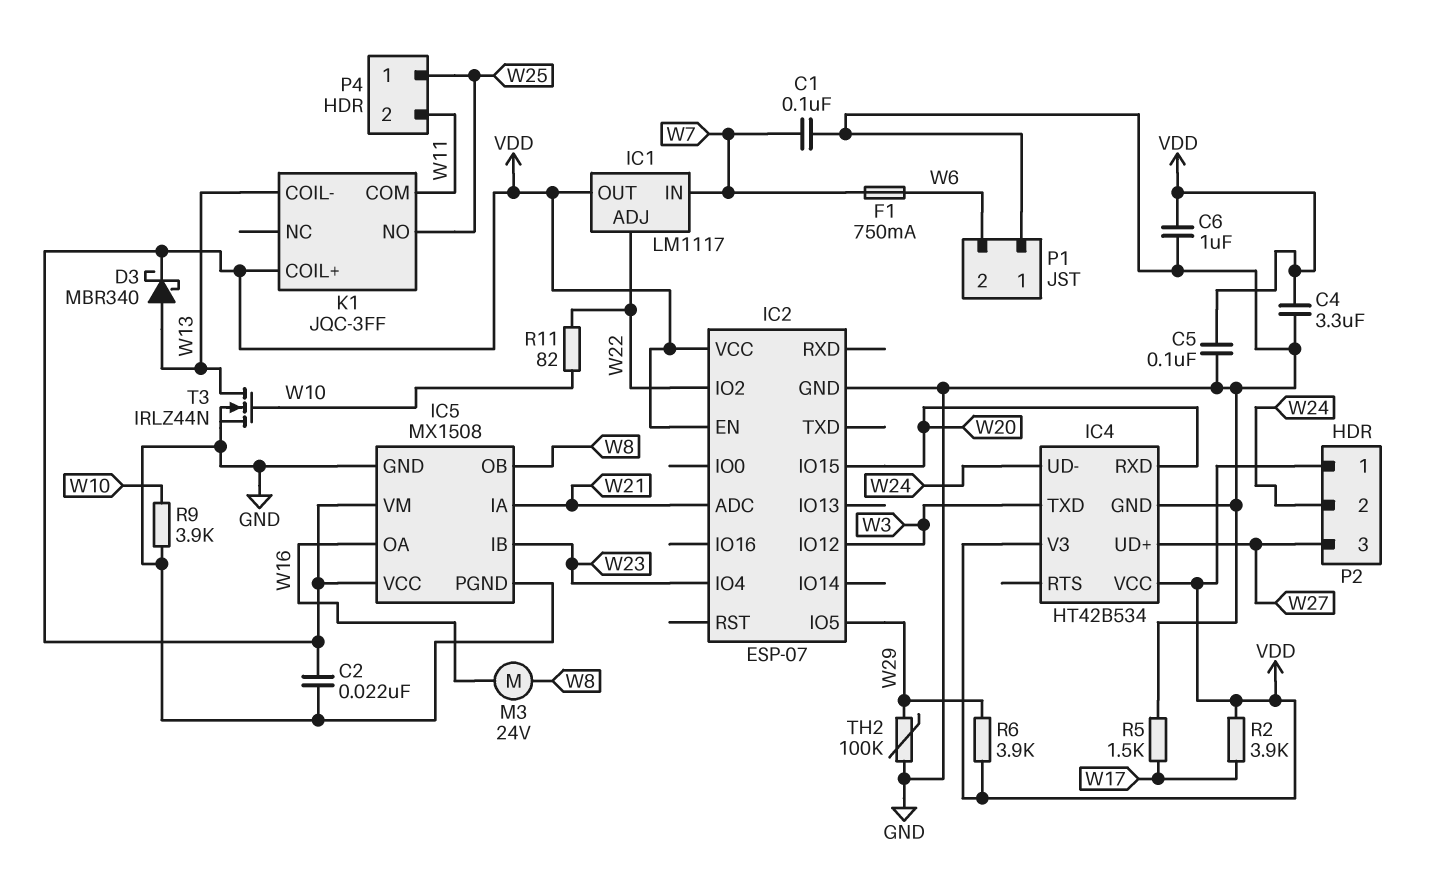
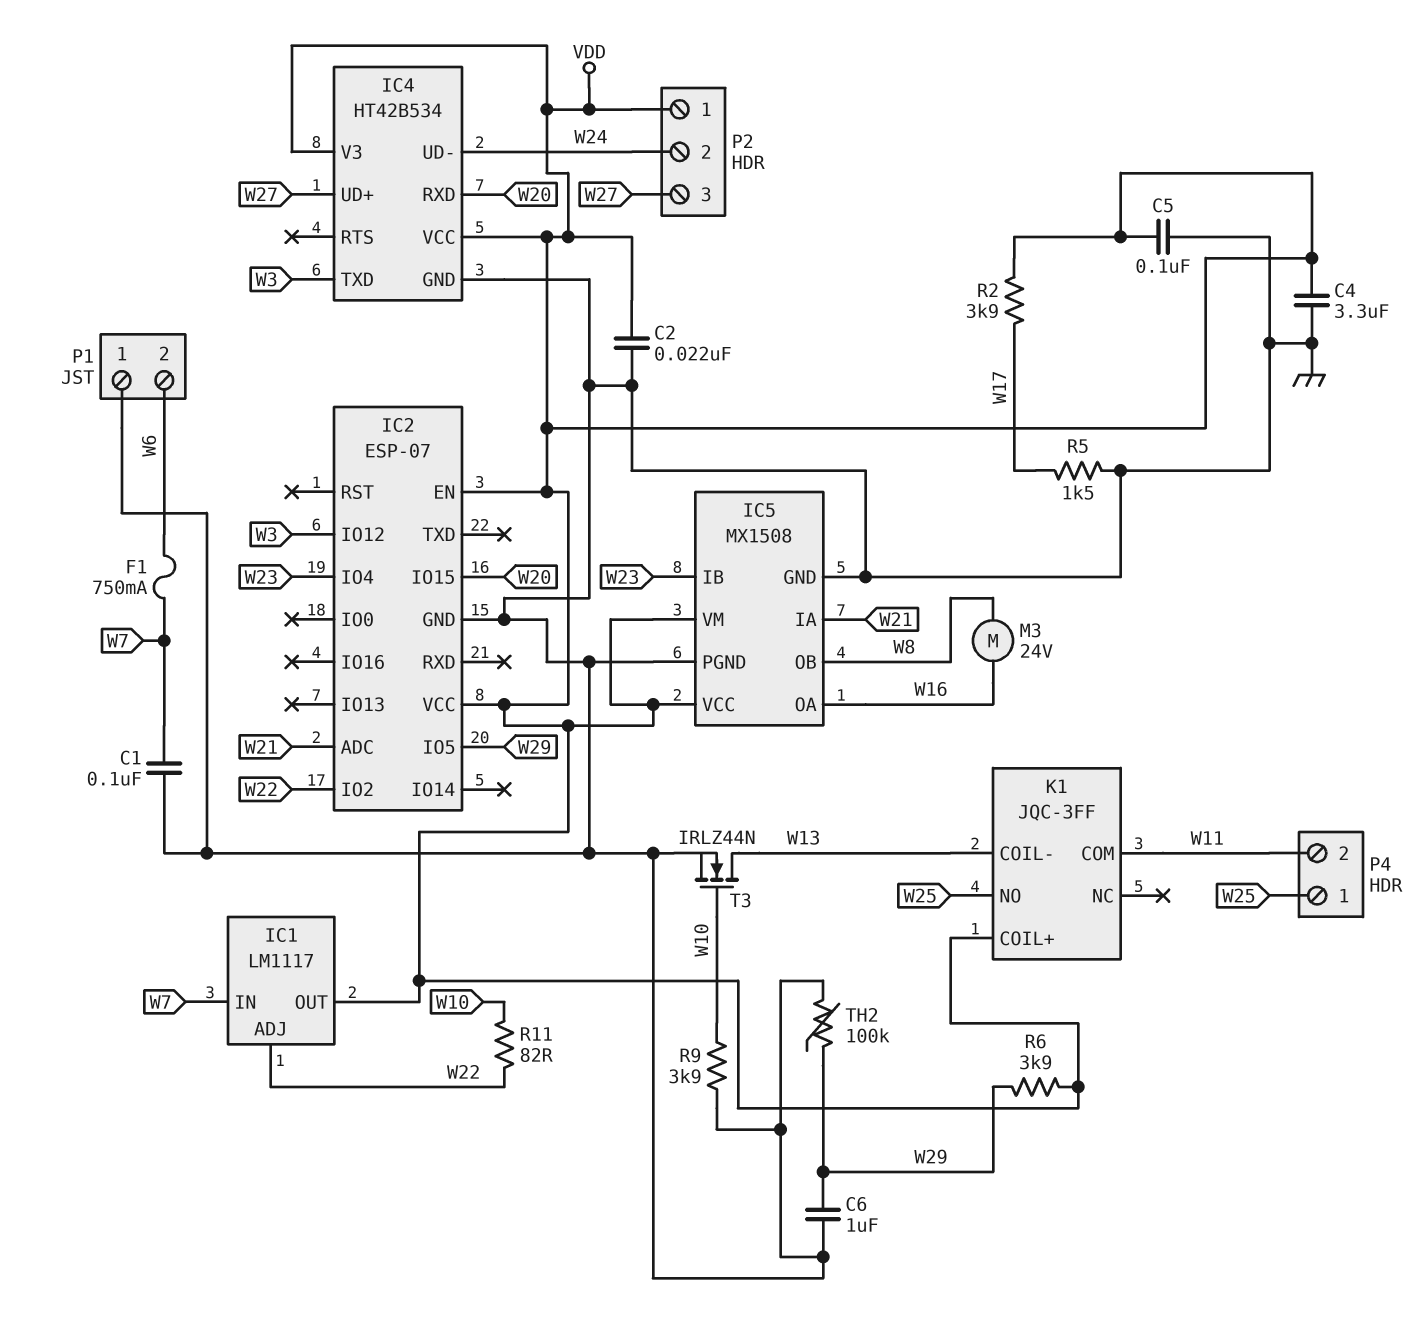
C6: 1uF (GND, VDD) -> 1uF (GND, W29)
D3: schottky MBR340 (A W13, K VDD) -> none

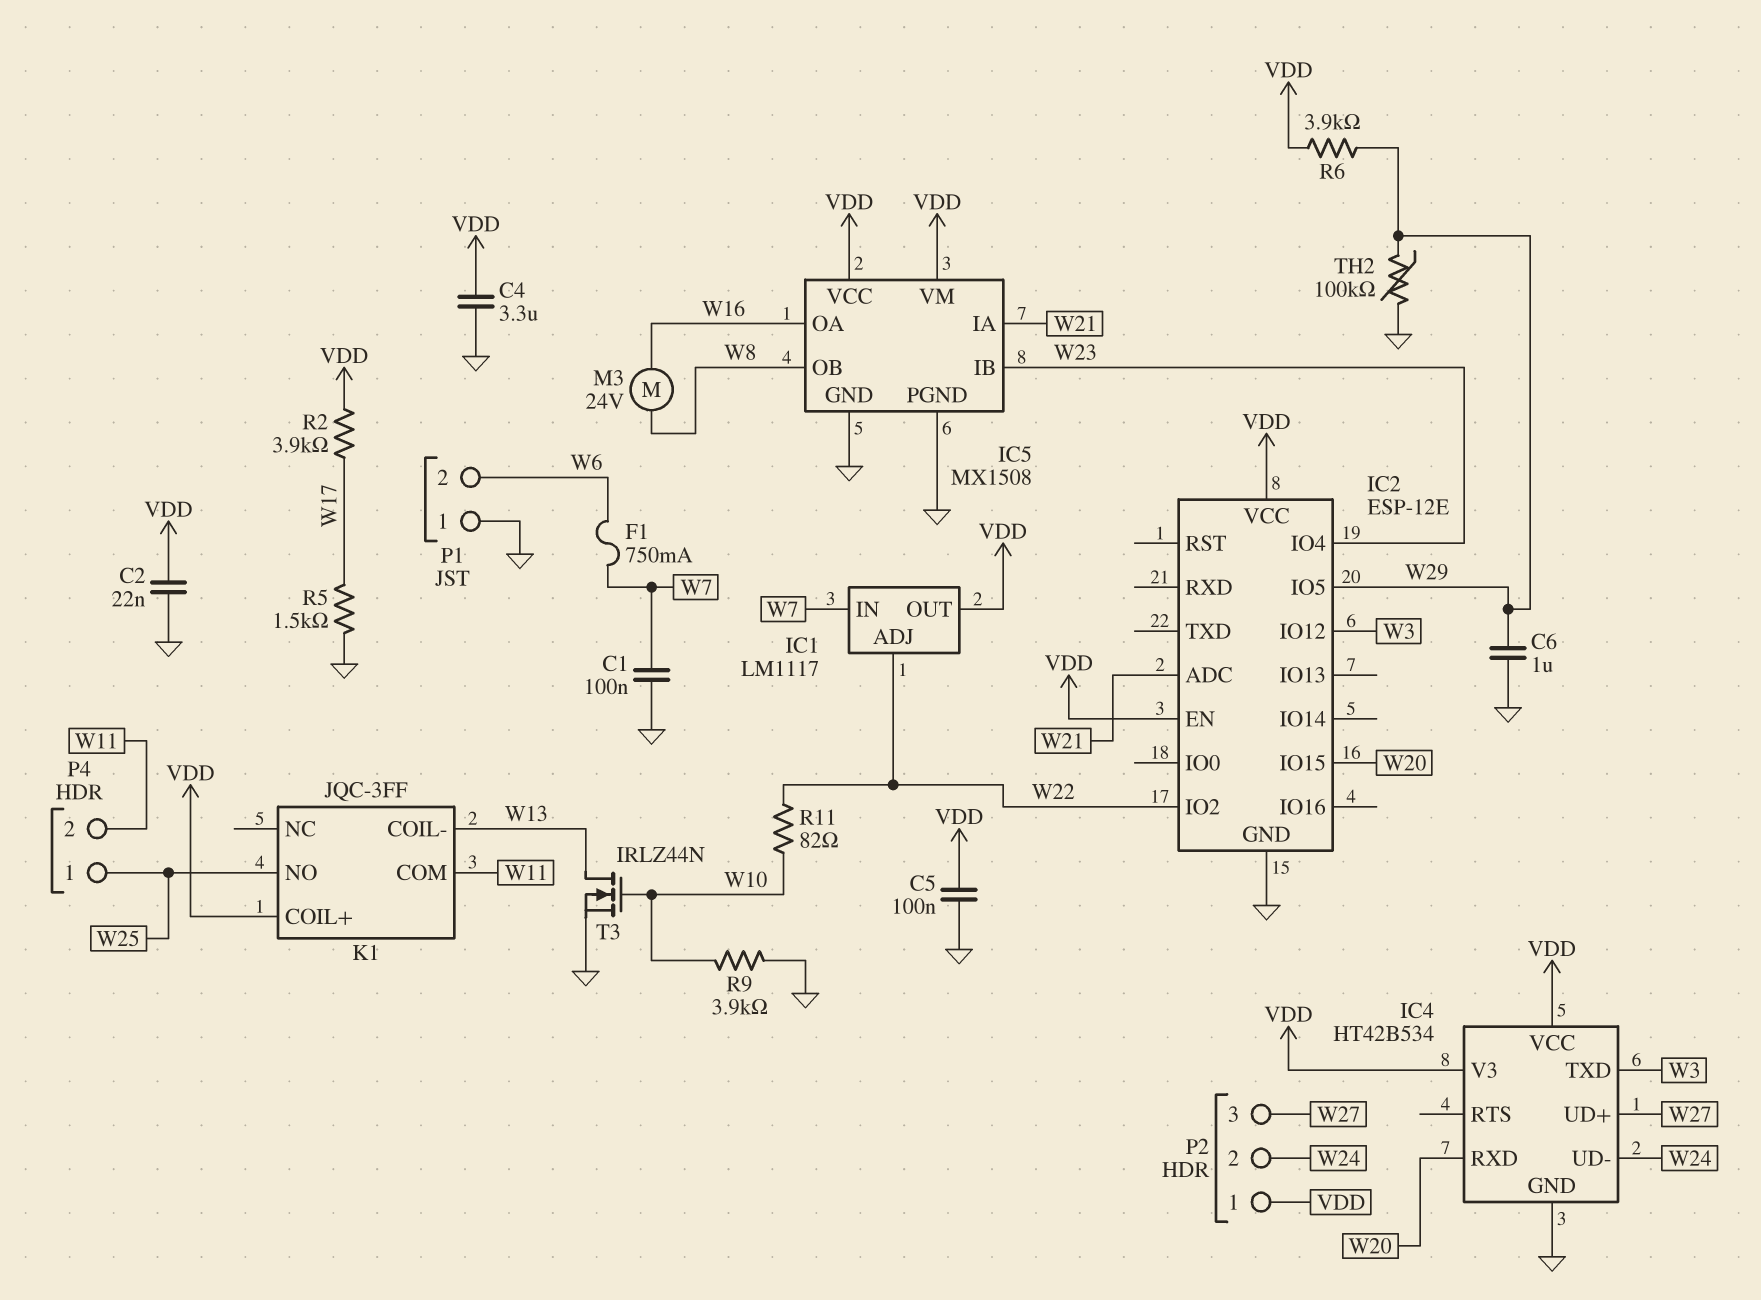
IC2: ESP-07 -> ESP-12E

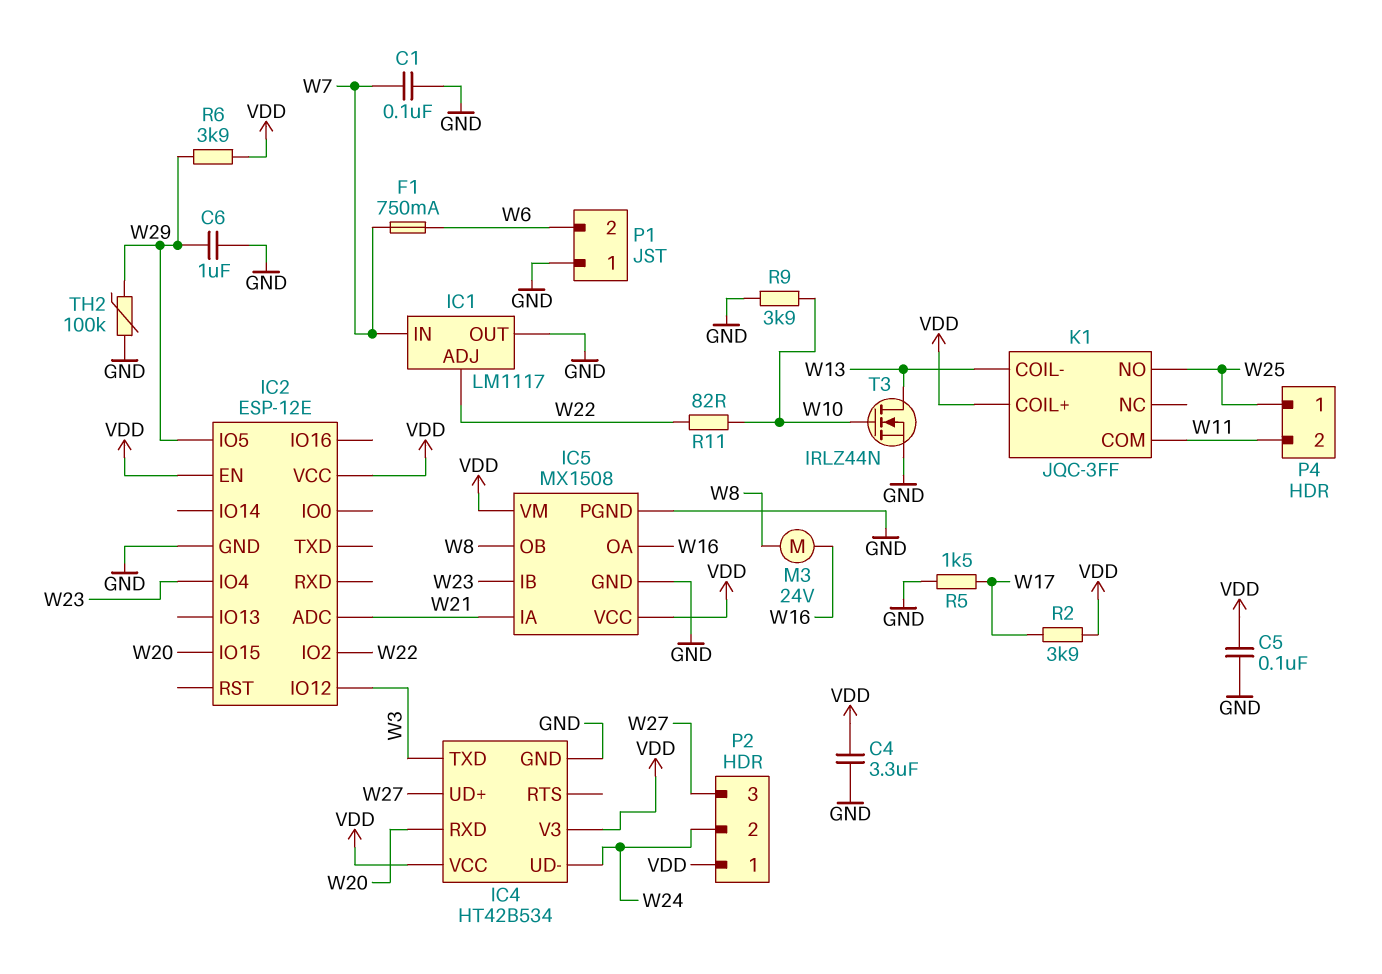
C2: 22nF (GND, VDD) -> none
IC1 pin OUT: VDD -> GND

